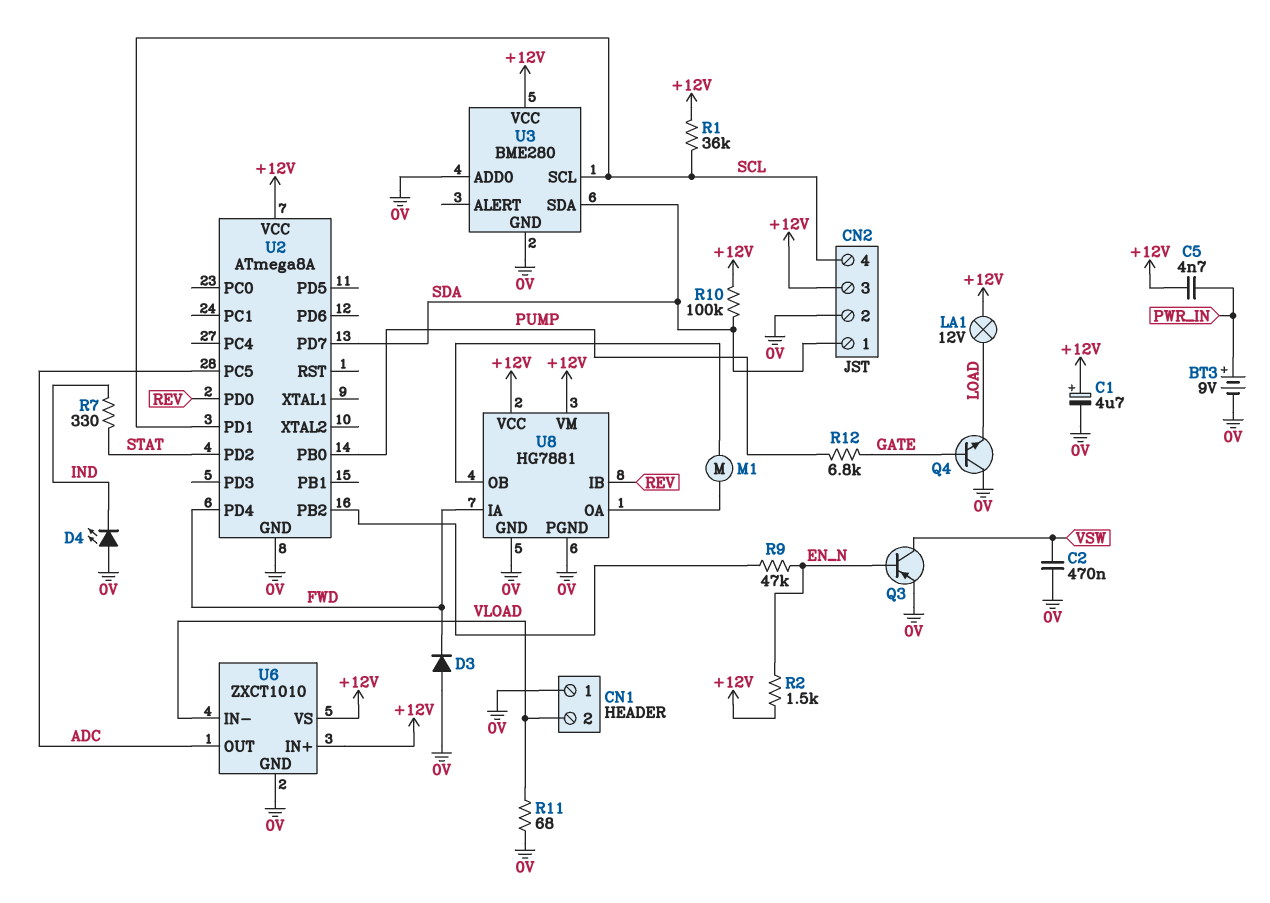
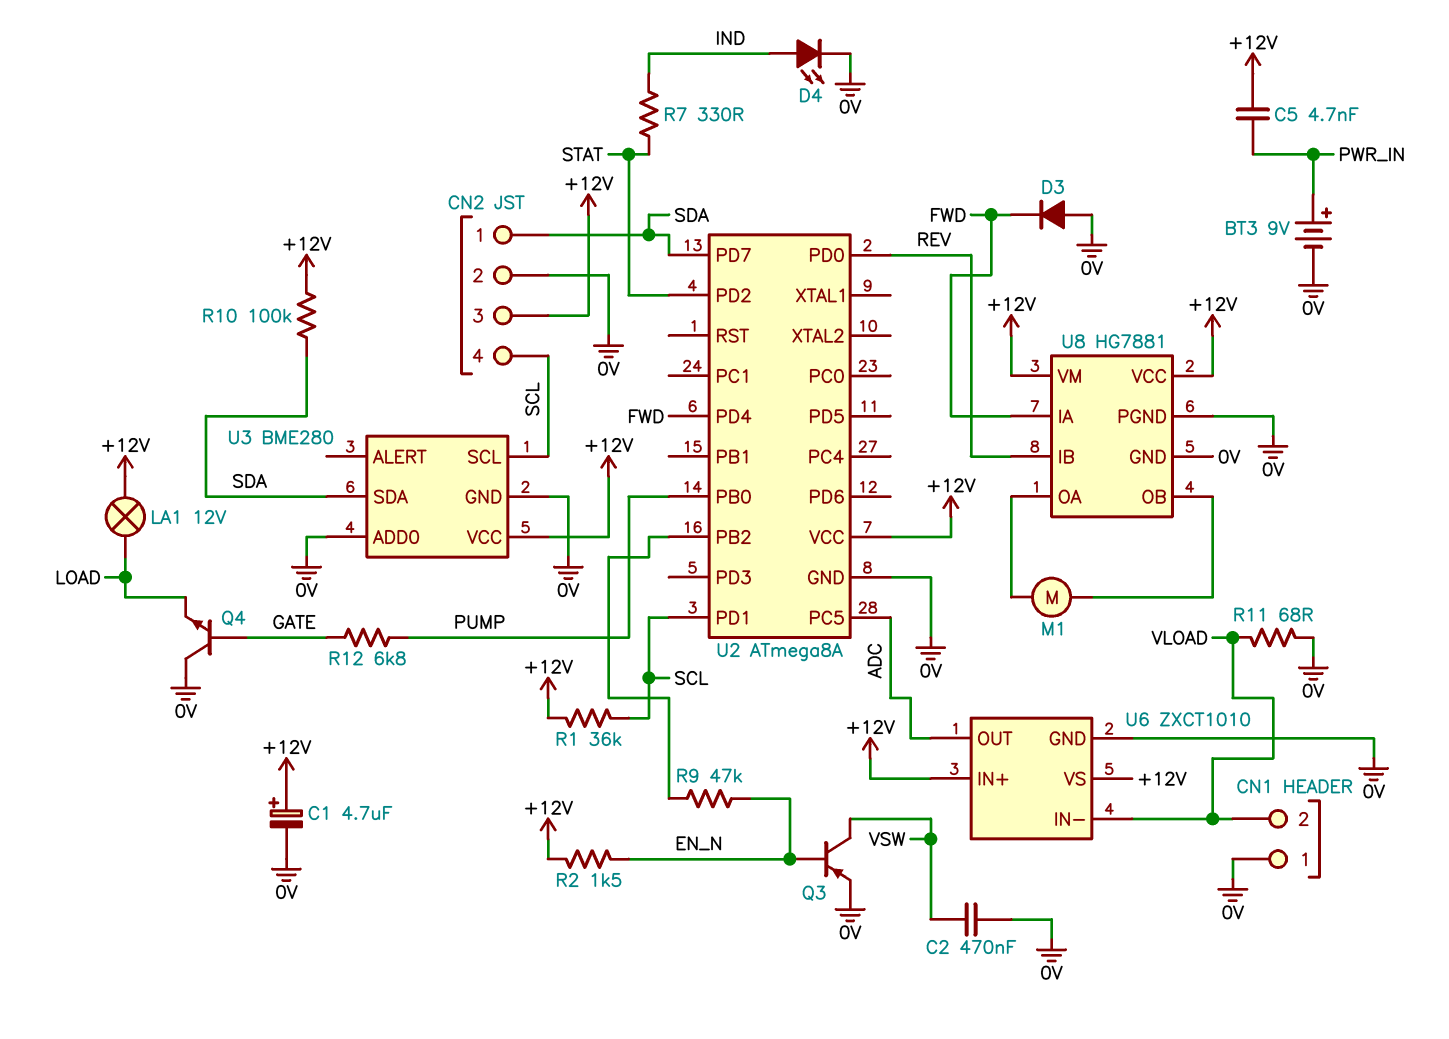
D4: LED (A 0V, K IND) -> LED (A IND, K 0V)

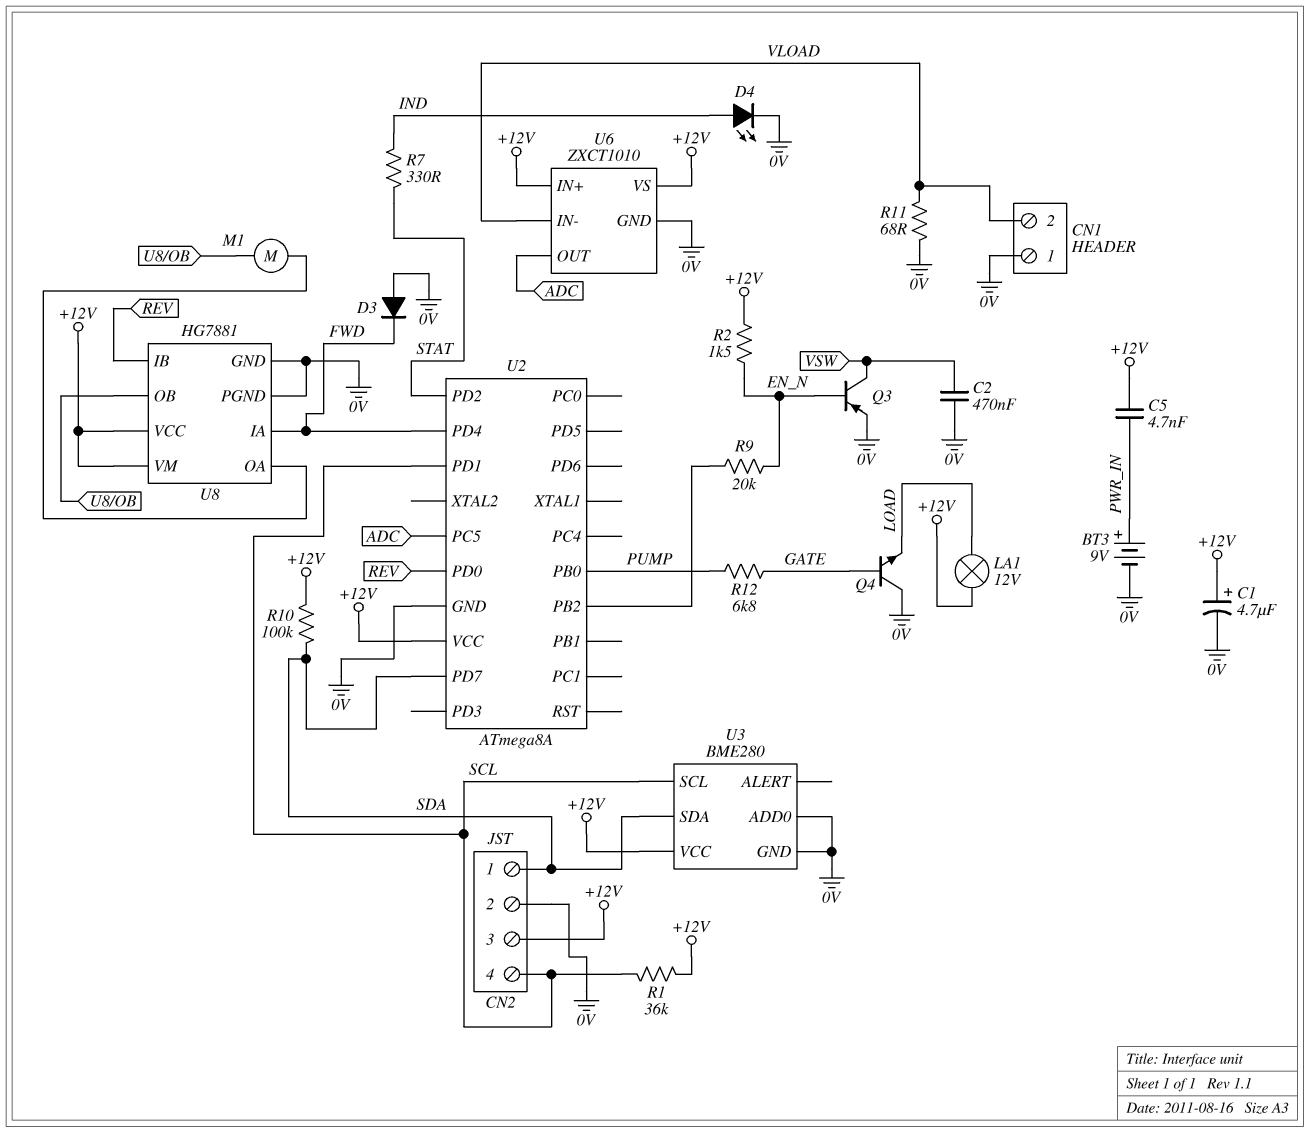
R9: 47k (EN_N, U2/PB2) -> 20k (EN_N, U2/PB2)

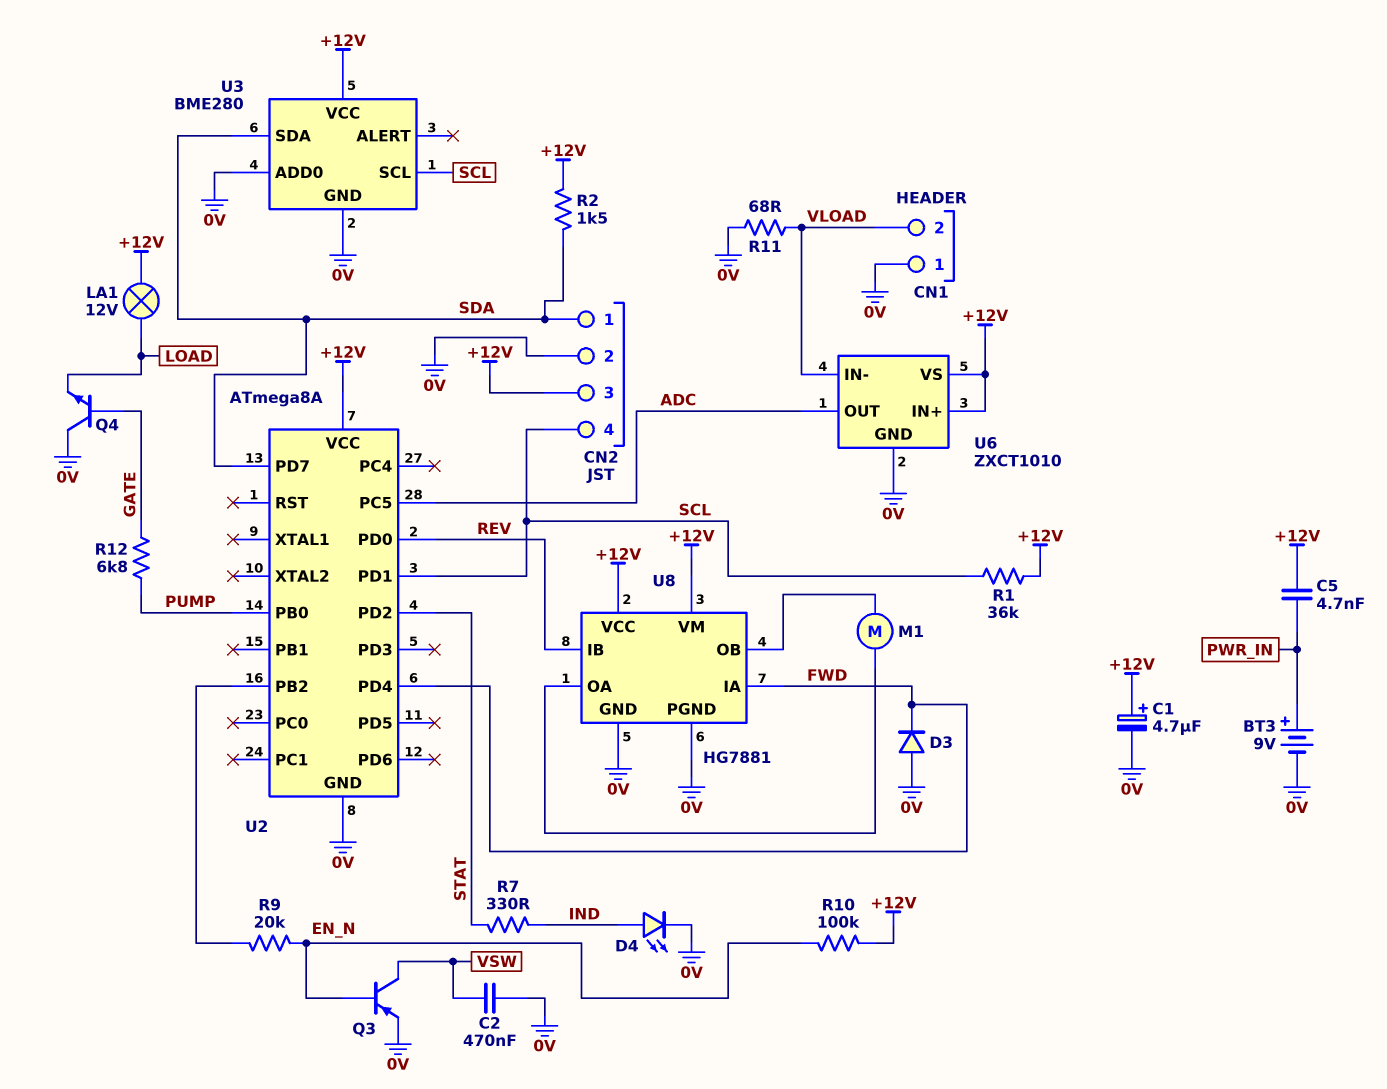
R2: 1.5k (+12V, EN_N) -> 1.5k (+12V, SDA)
R10: 100k (+12V, SDA) -> 100k (+12V, EN_N)

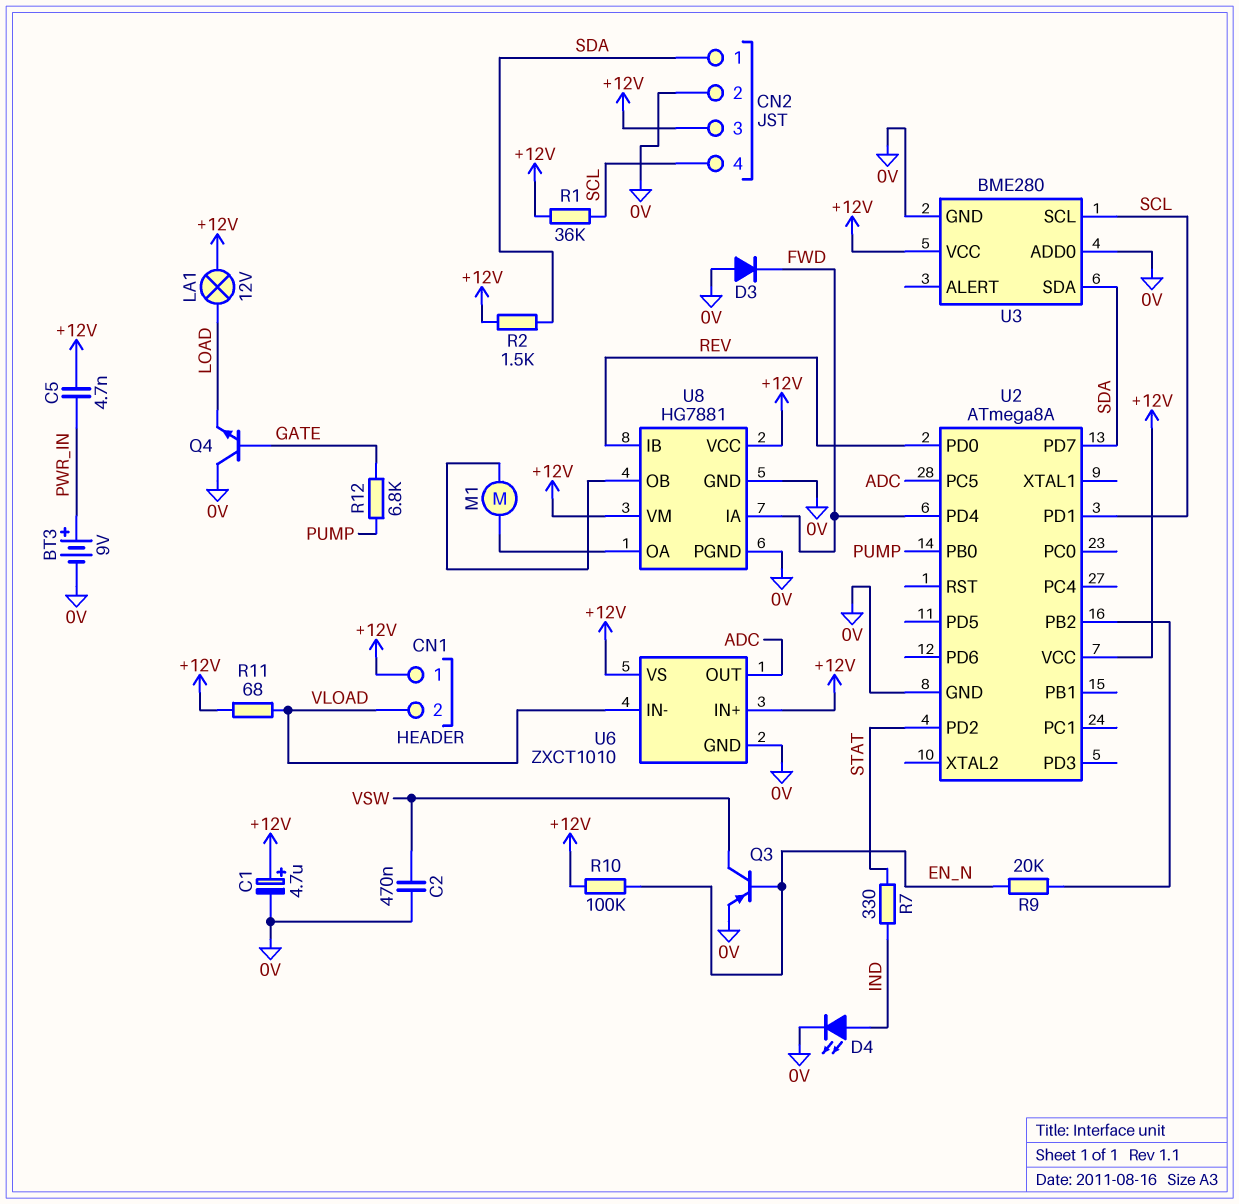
CN1 pin 1: 0V -> +12V
R11: 68 (0V, VLOAD) -> 68 (+12V, VLOAD)

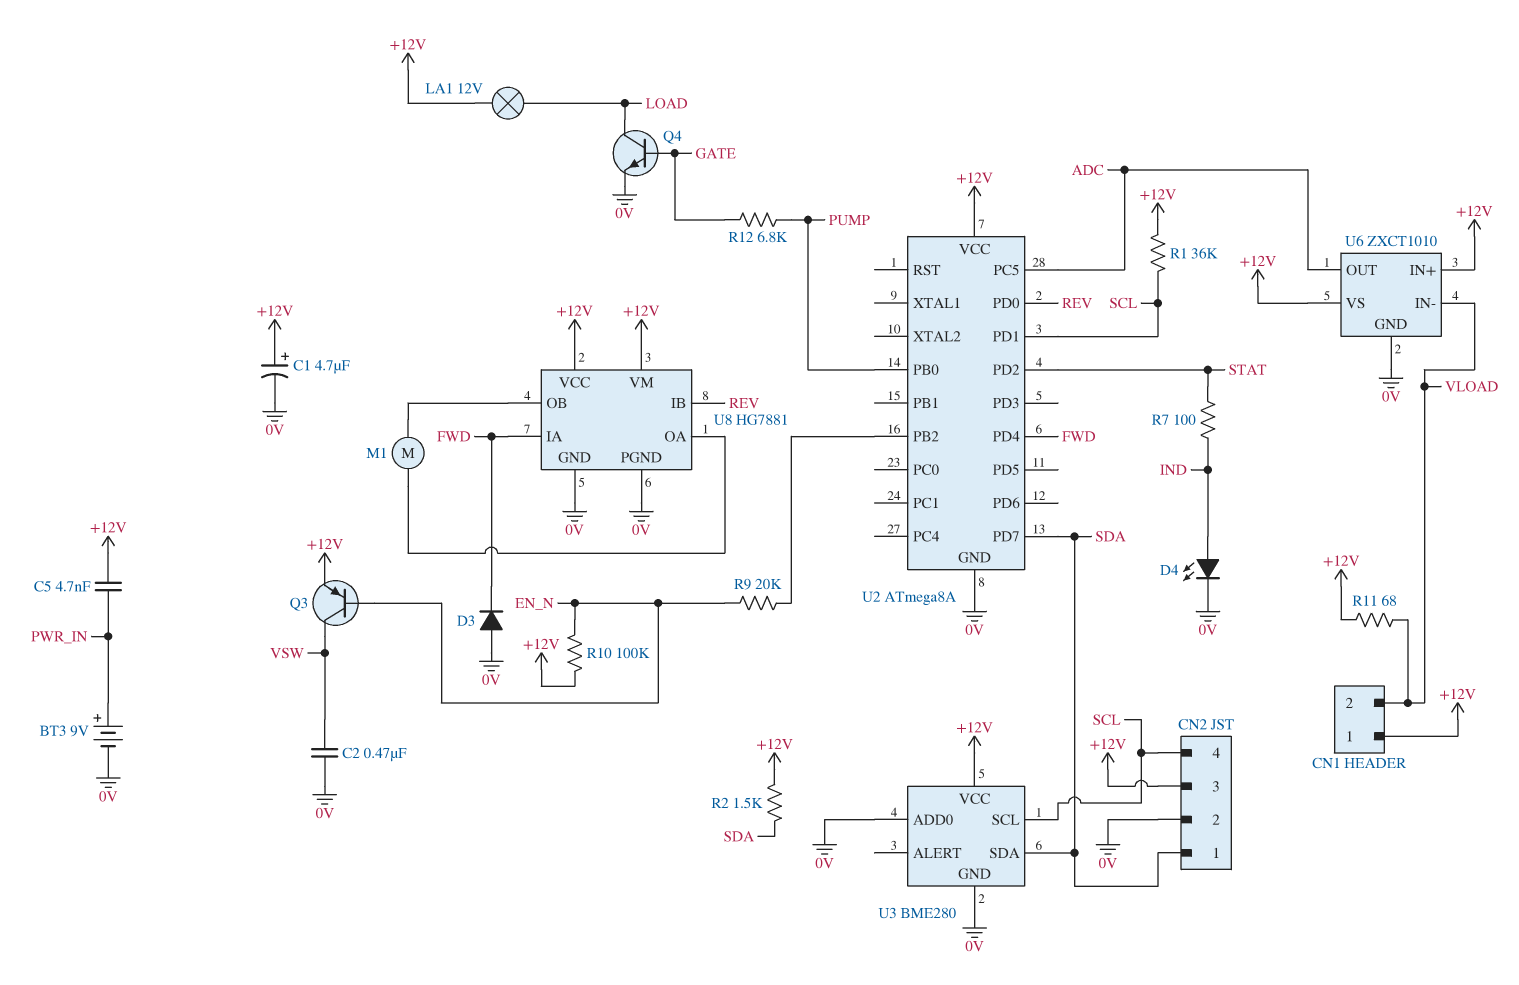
Q3: PNP (B EN_N, C VSW, E 0V) -> PNP (B EN_N, C VSW, E +12V)
Q4: NPN (B GATE, C 0V, E LOAD) -> NPN (B GATE, C LOAD, E 0V)
R7: 330 (IND, STAT) -> 100 (IND, STAT)

